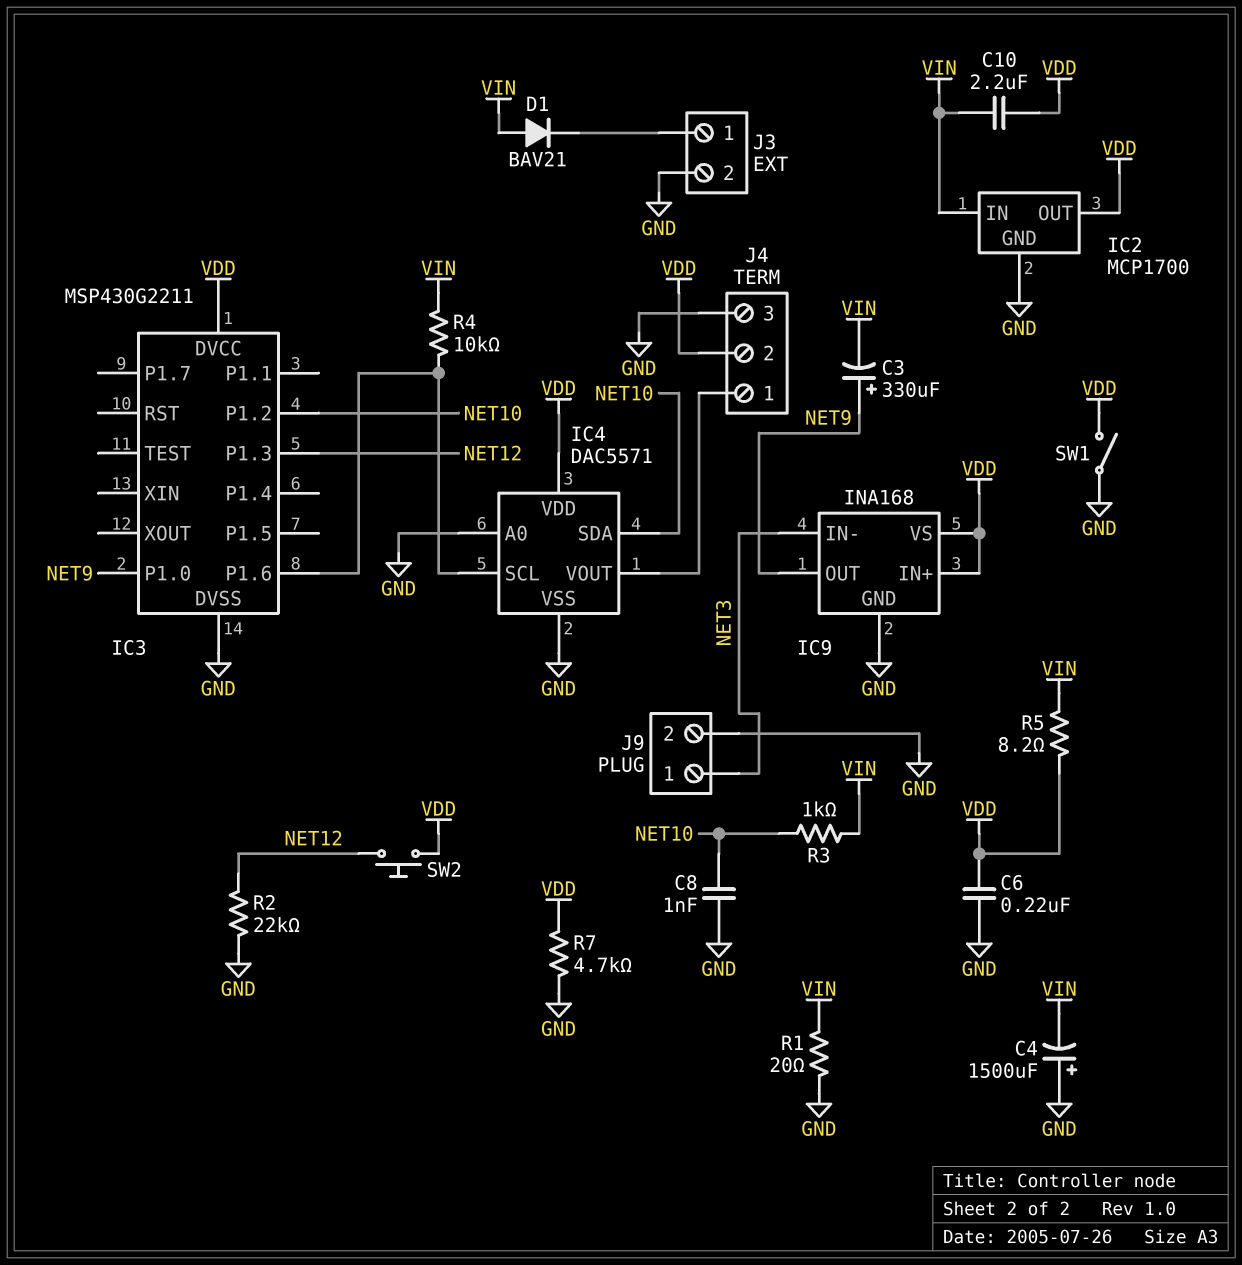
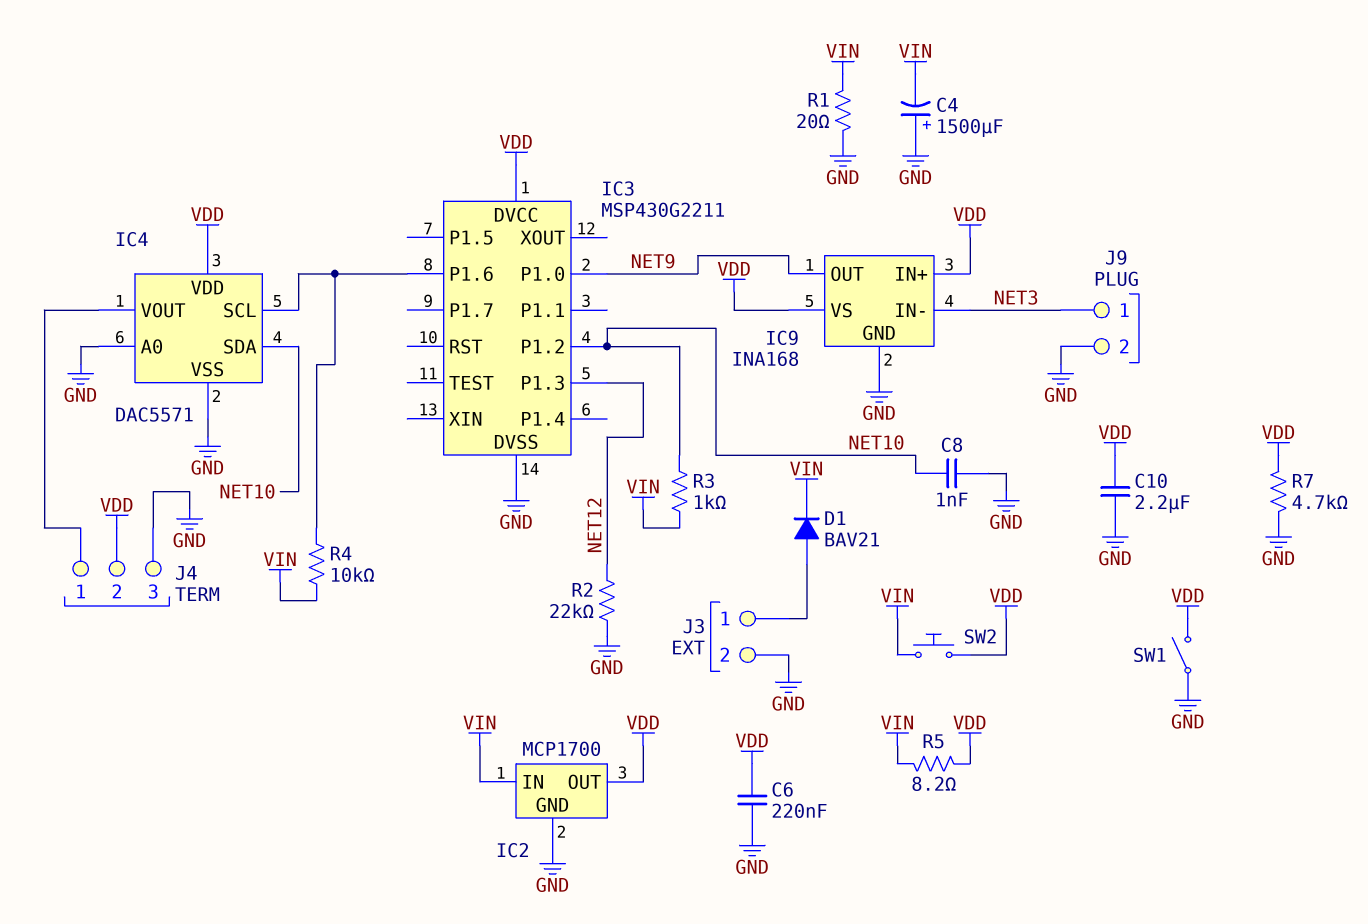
C3: 330uF (plus NET9, minus VIN) -> none
C10: 2.2uF (VDD, VIN) -> 2.2uF (GND, VDD)
D1: diode BAV21 (A VIN, K J3/1) -> diode BAV21 (A J3/1, K VIN)
SW2: button (NET12, VDD) -> button (VDD, VIN)

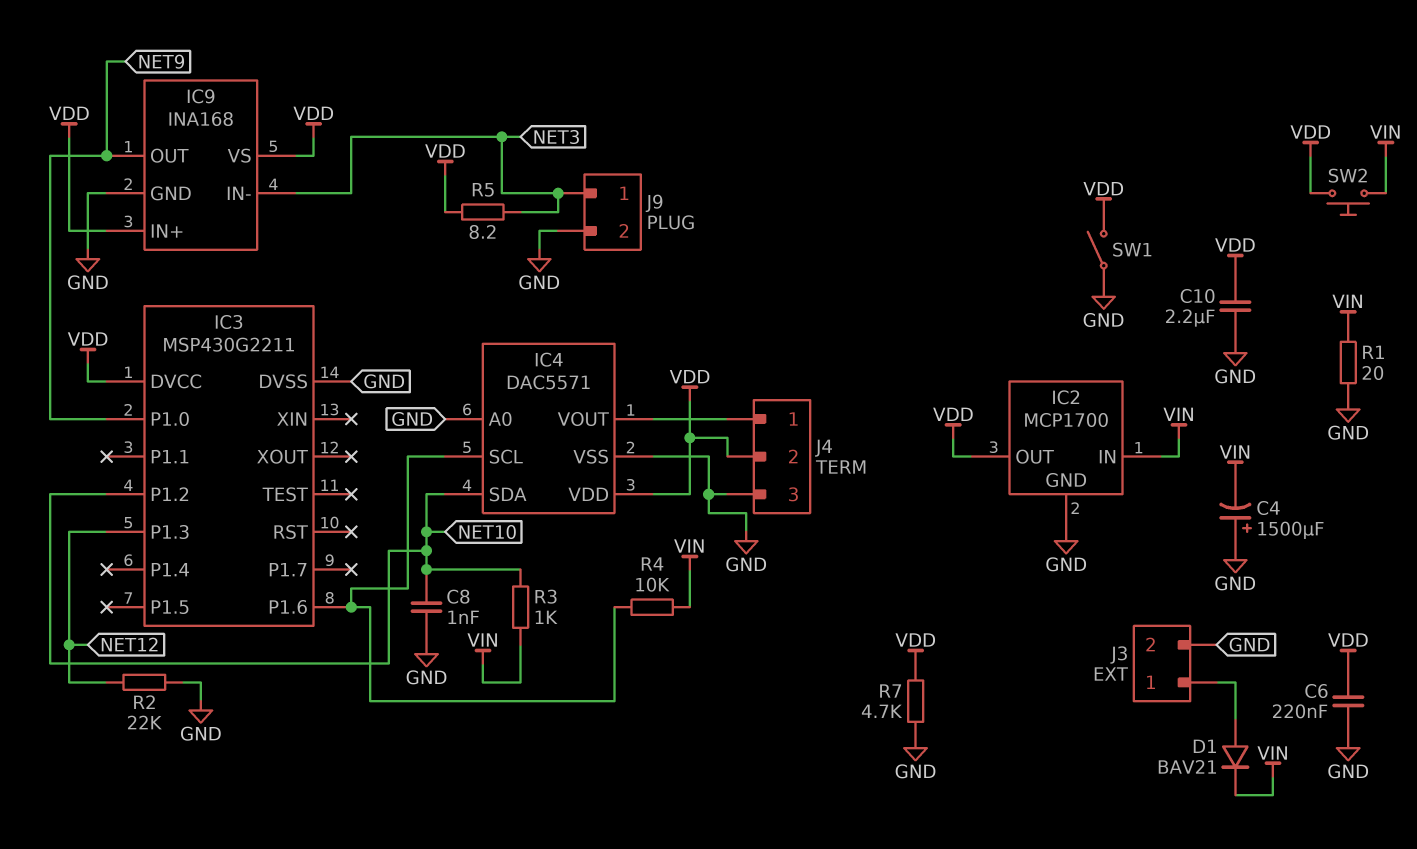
R5: 8.2 (VDD, VIN) -> 8.2 (NET3, VDD)

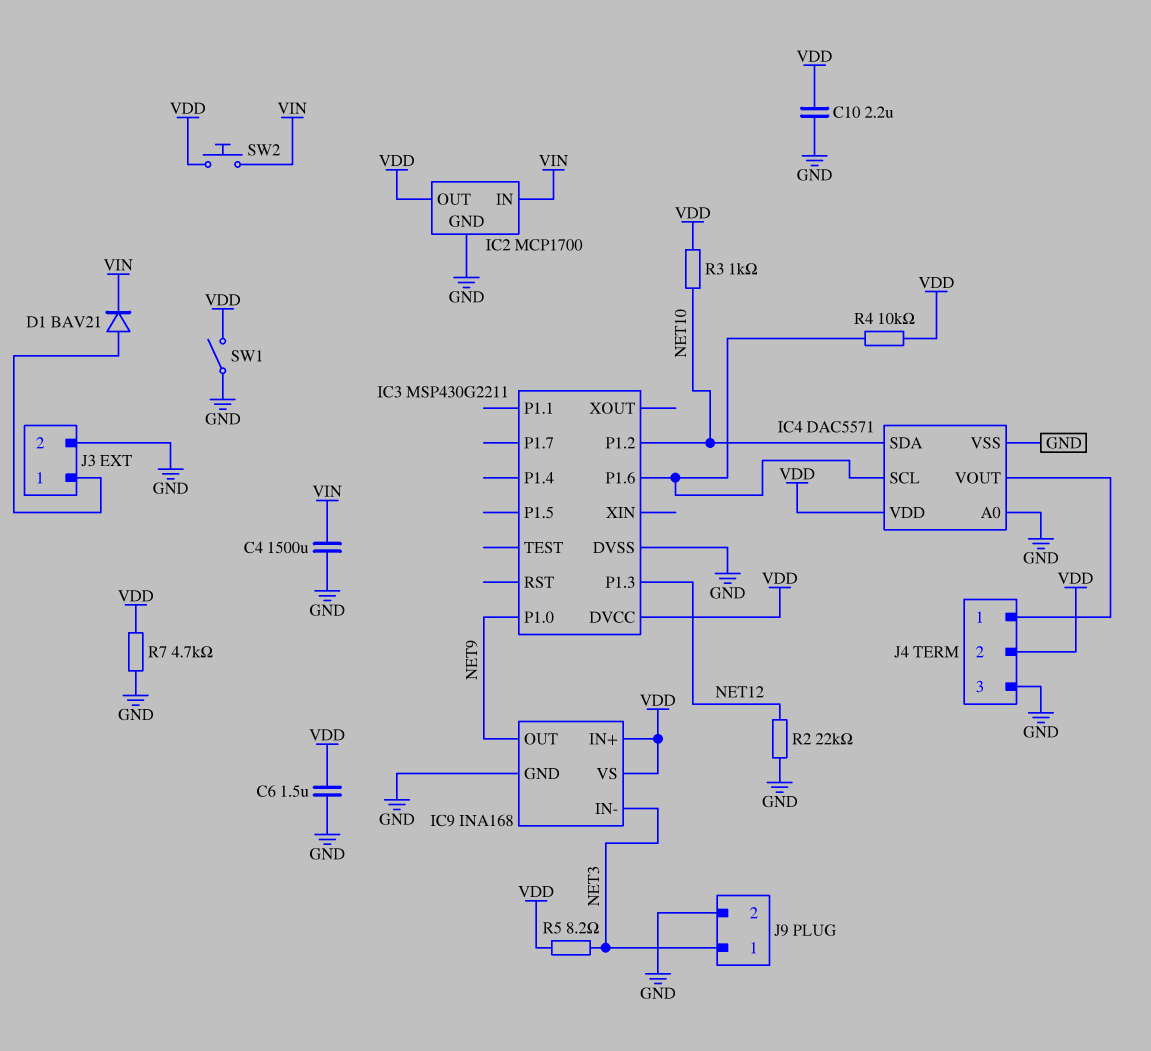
C4: 1500uF (plus GND, minus VIN) -> 1500uF (GND, VIN)
C6: 220nF (GND, VDD) -> 1.5uF (GND, VDD)
C8: 1nF (GND, NET10) -> none
R1: 20 (GND, VIN) -> none
R3: 1k (NET10, VIN) -> 1k (NET10, VDD)
R4: 10k (IC3/P1.6, VIN) -> 10k (IC3/P1.6, VDD)

